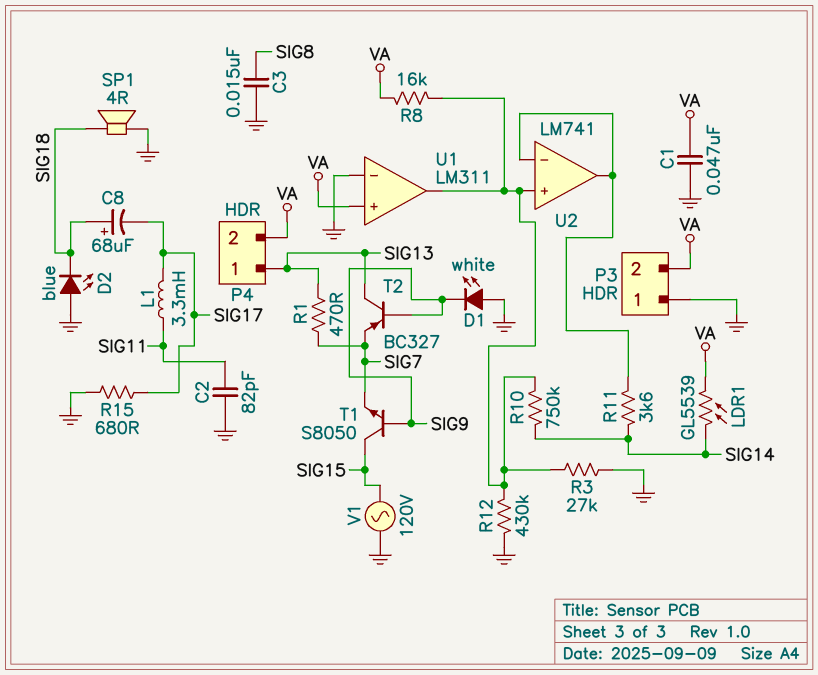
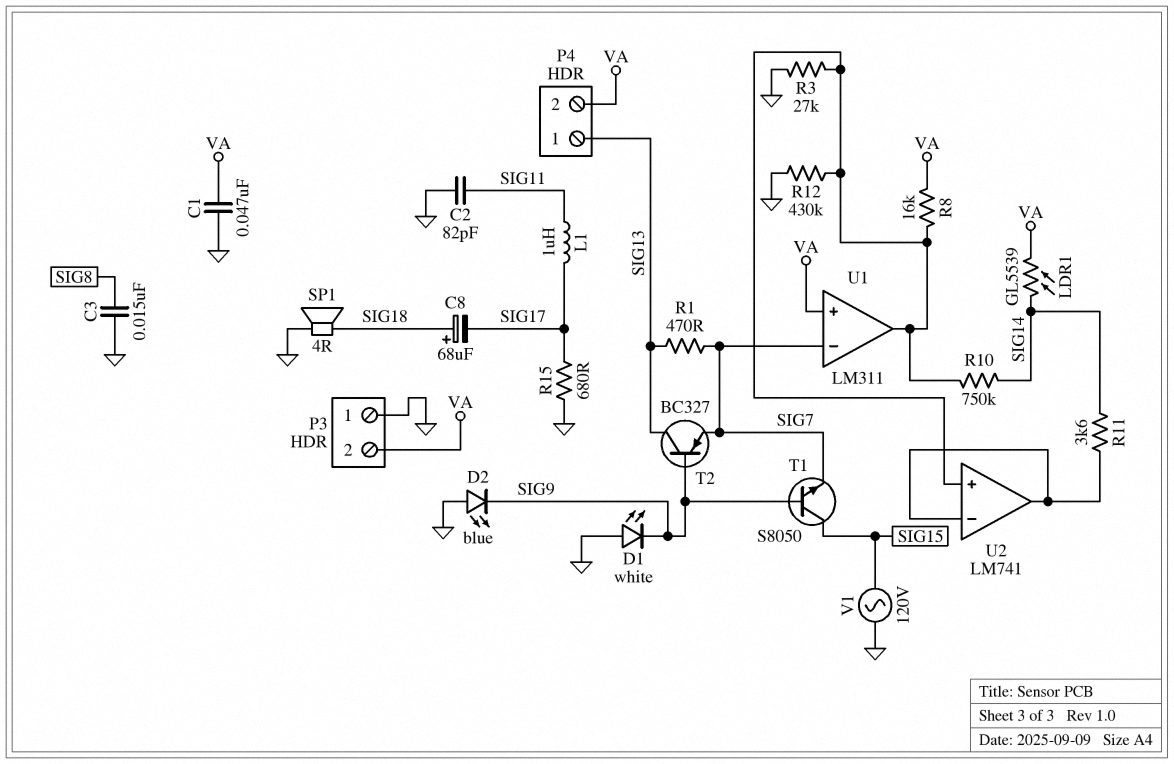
D2: LED blue (A GND, K SIG18) -> LED blue (A GND, K SIG9)
L1: 3.3mH (SIG11, SIG17) -> 1uH (SIG11, SIG17)
U1 pin in-: GND -> SIG7

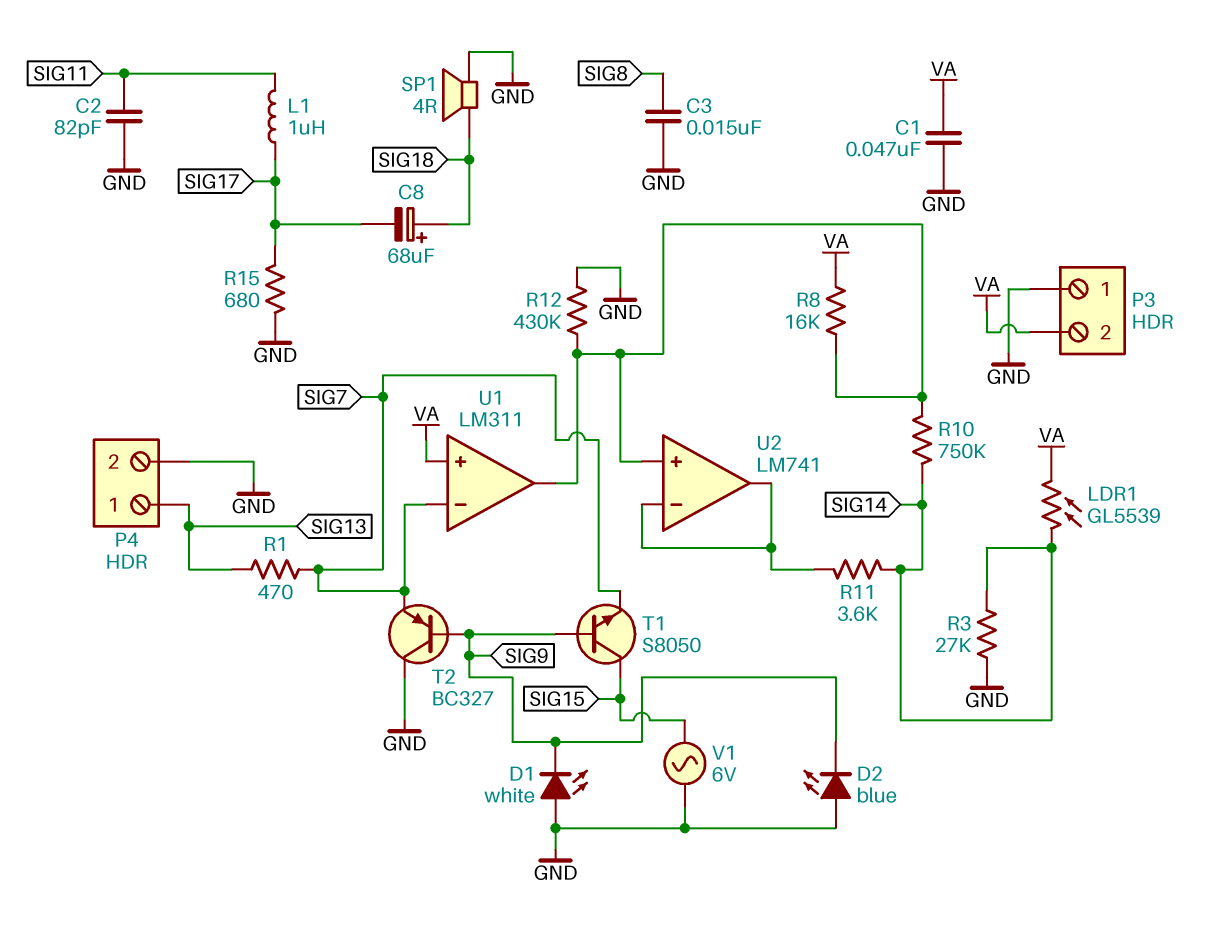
P4 pin 2: VA -> GND
R3: 27k (GND, U1/out) -> 27k (GND, SIG14)
T2: PNP BC327 (B SIG9, C SIG13, E SIG7) -> PNP BC327 (B SIG9, C GND, E SIG7)
V1: AC 120V (GND, SIG15) -> AC 6V (GND, SIG15)

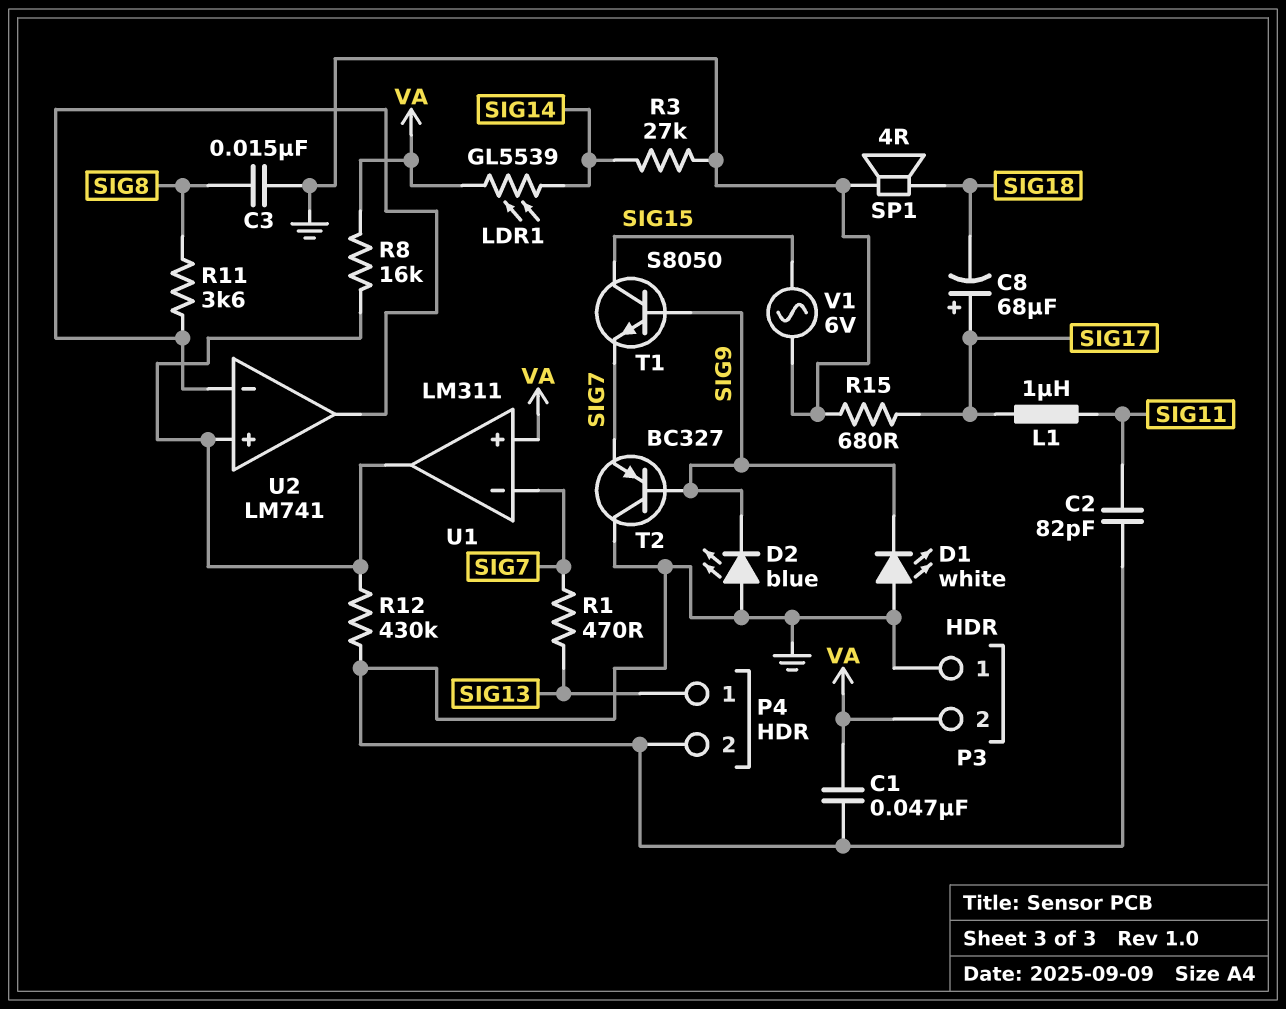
C8: 68uF (plus SIG18, minus SIG17) -> 68uF (plus SIG17, minus SIG18)
R10: 750k (SIG14, U1/out) -> none
R11: 3.6k (SIG14, U2/in-) -> 3.6k (SIG8, U2/in-)

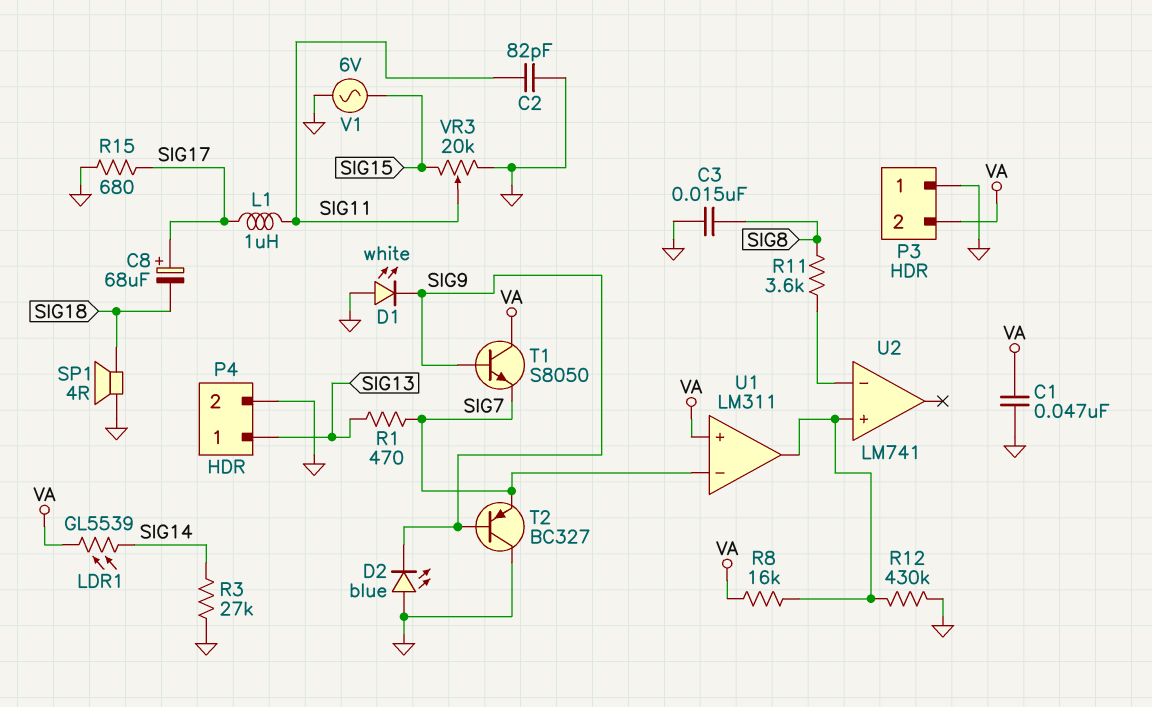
T1: NPN S8050 (B SIG9, C SIG15, E SIG7) -> NPN S8050 (B SIG9, C VA, E SIG7)
U2 pin out: U2/in- -> none
VR3: none -> 20k (GND, SIG15, wiper SIG11)

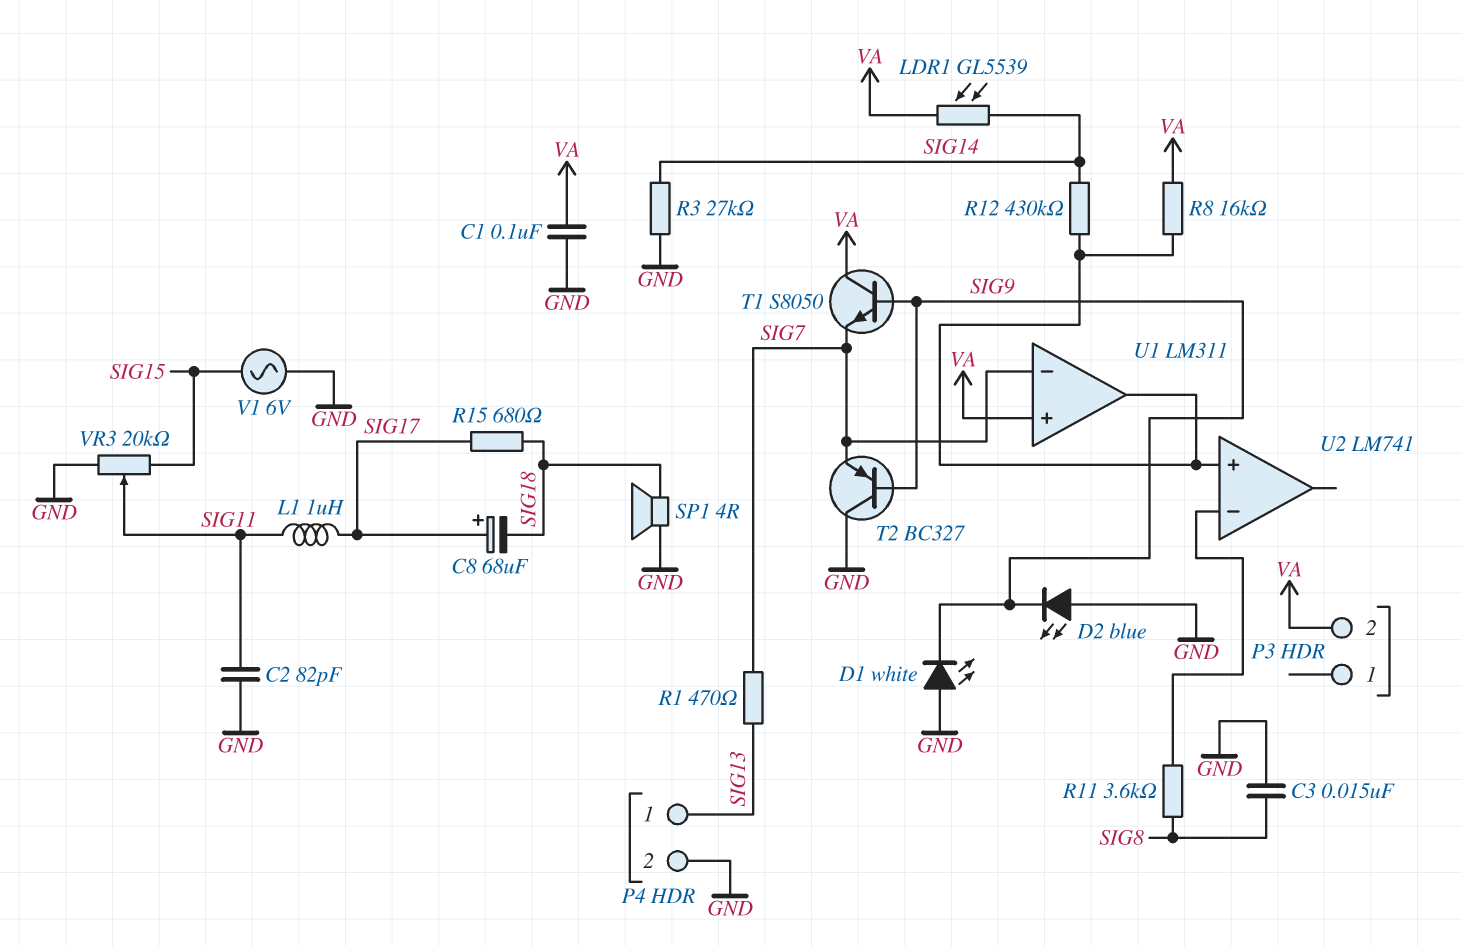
C1: 47nF (GND, VA) -> 100nF (GND, VA)
P3 pin 1: GND -> none
R12: 430k (GND, U1/out) -> 430k (SIG14, U1/out)
R15: 680 (GND, SIG17) -> 680 (SIG17, SIG18)

